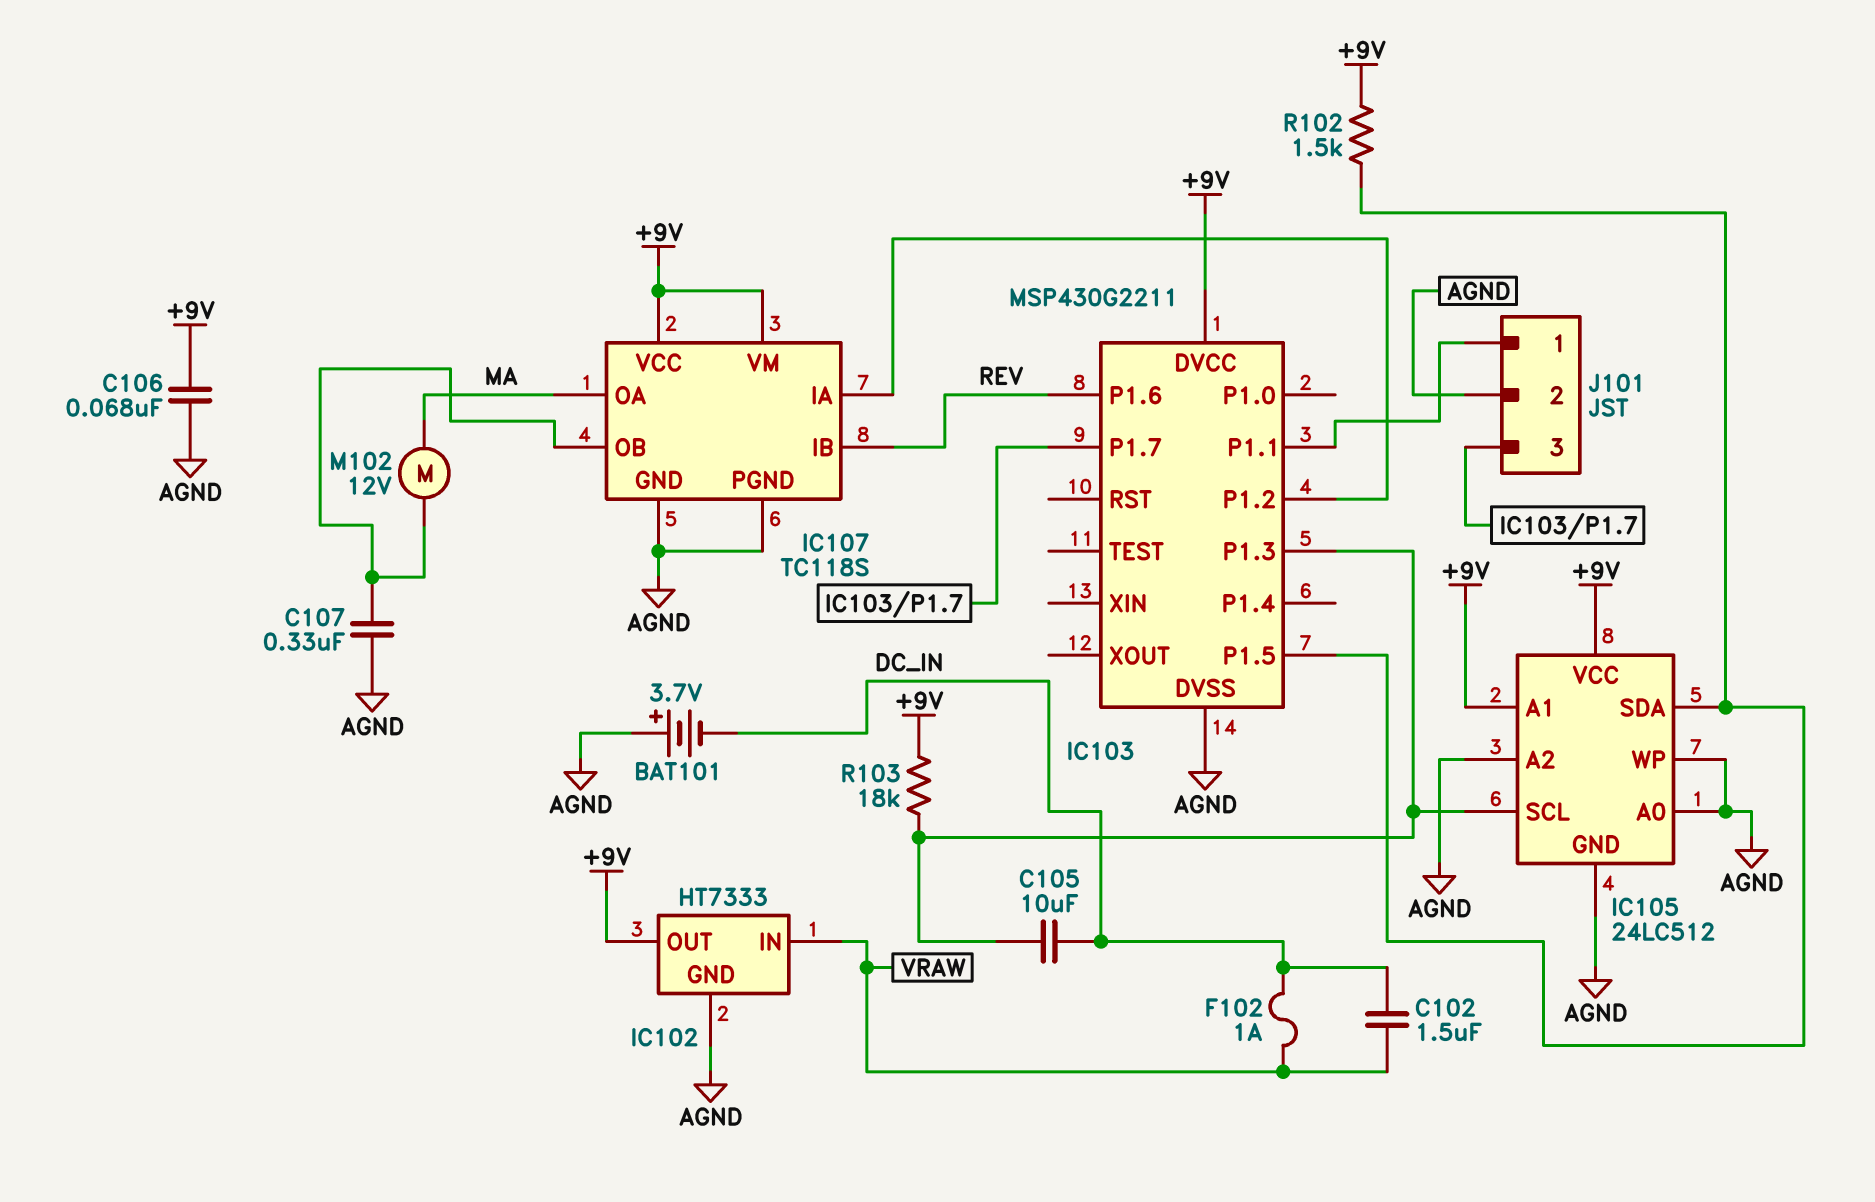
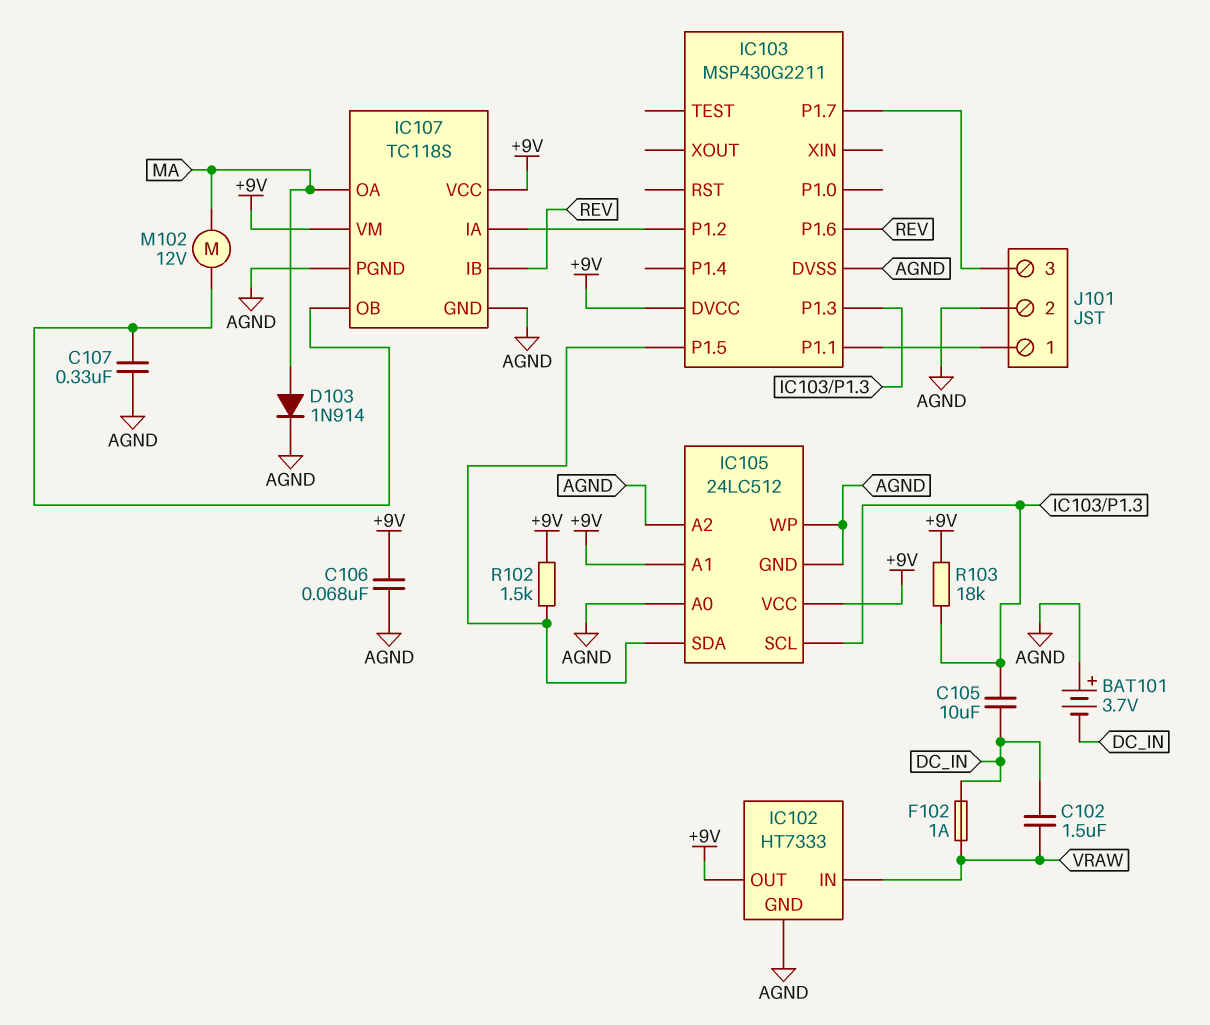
D103: none -> diode 1N914 (A MA, K AGND)

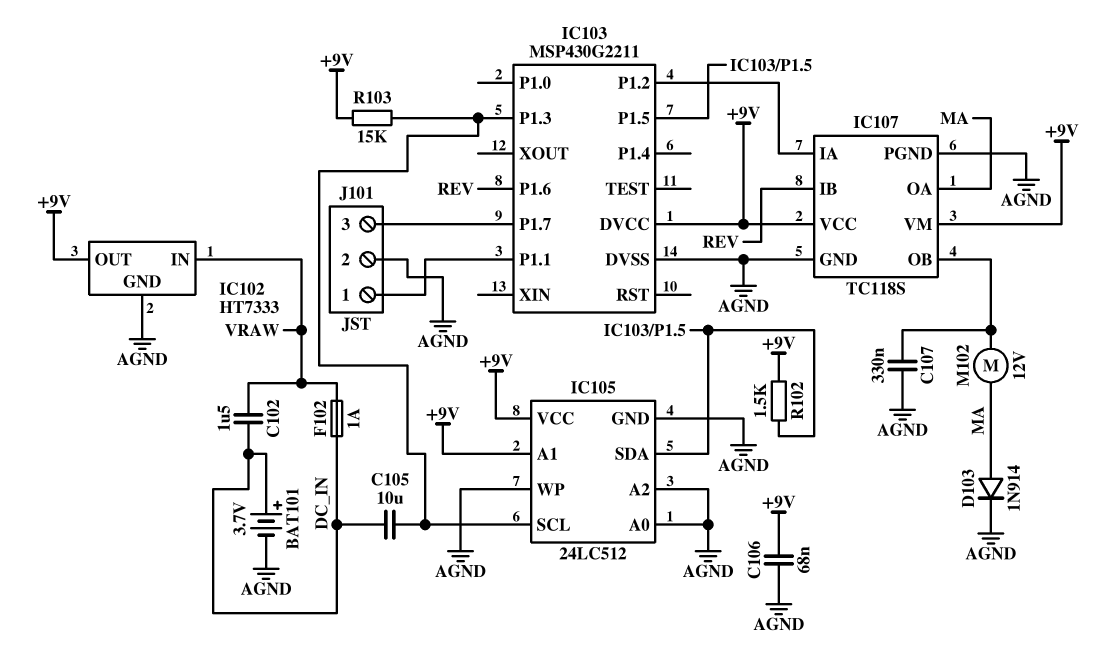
BAT101: 3.7V (plus AGND, minus DC_IN) -> 3.7V (plus DC_IN, minus AGND)
R103: 18k (+9V, IC103/P1.3) -> 15k (+9V, IC103/P1.3)

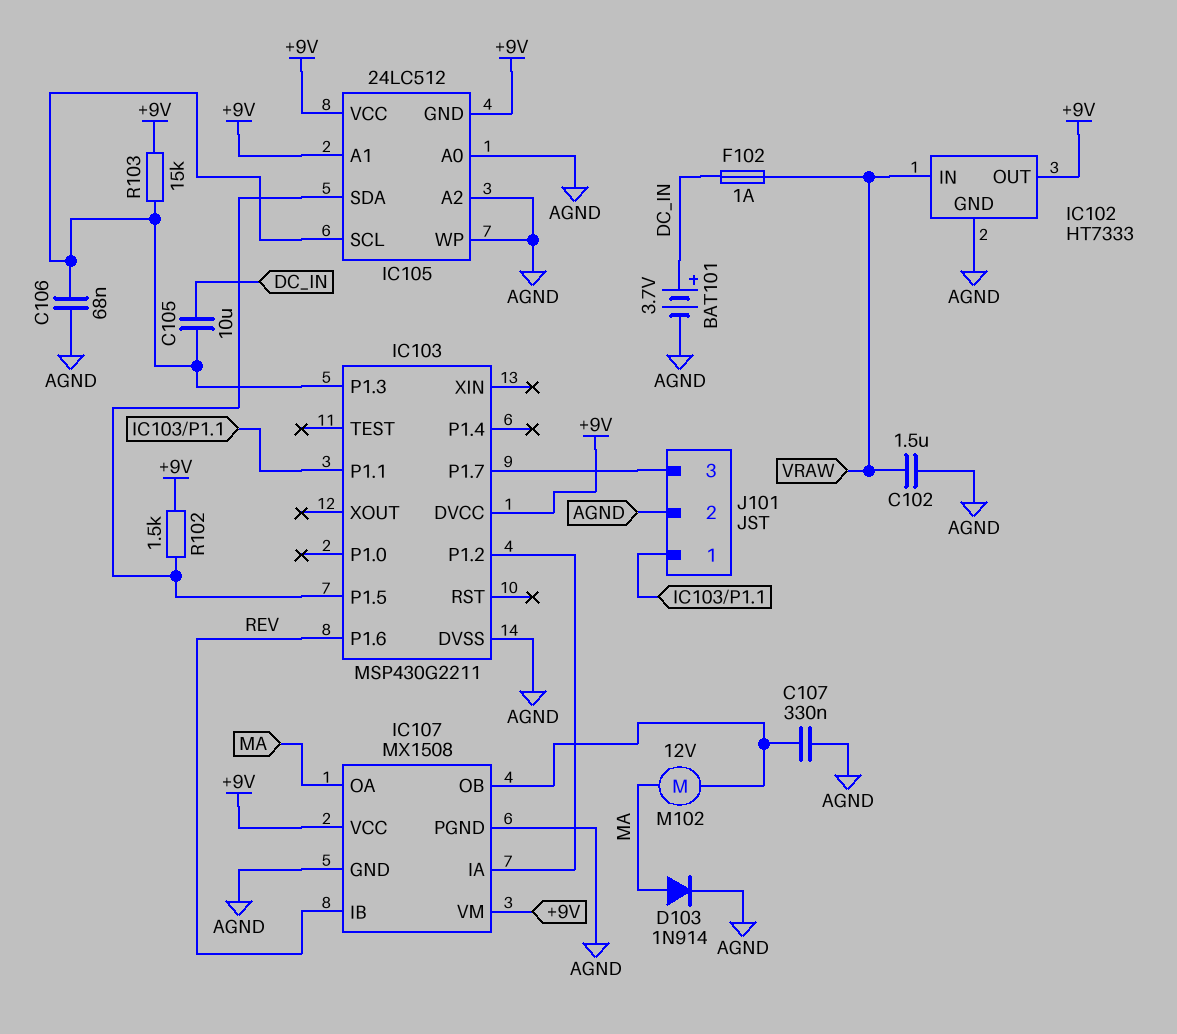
C102: 1.5uF (DC_IN, VRAW) -> 1.5uF (AGND, VRAW)
C106: 68nF (+9V, AGND) -> 68nF (AGND, IC103/P1.3)
IC105 pin GND: AGND -> +9V
IC107: TC118S -> MX1508

